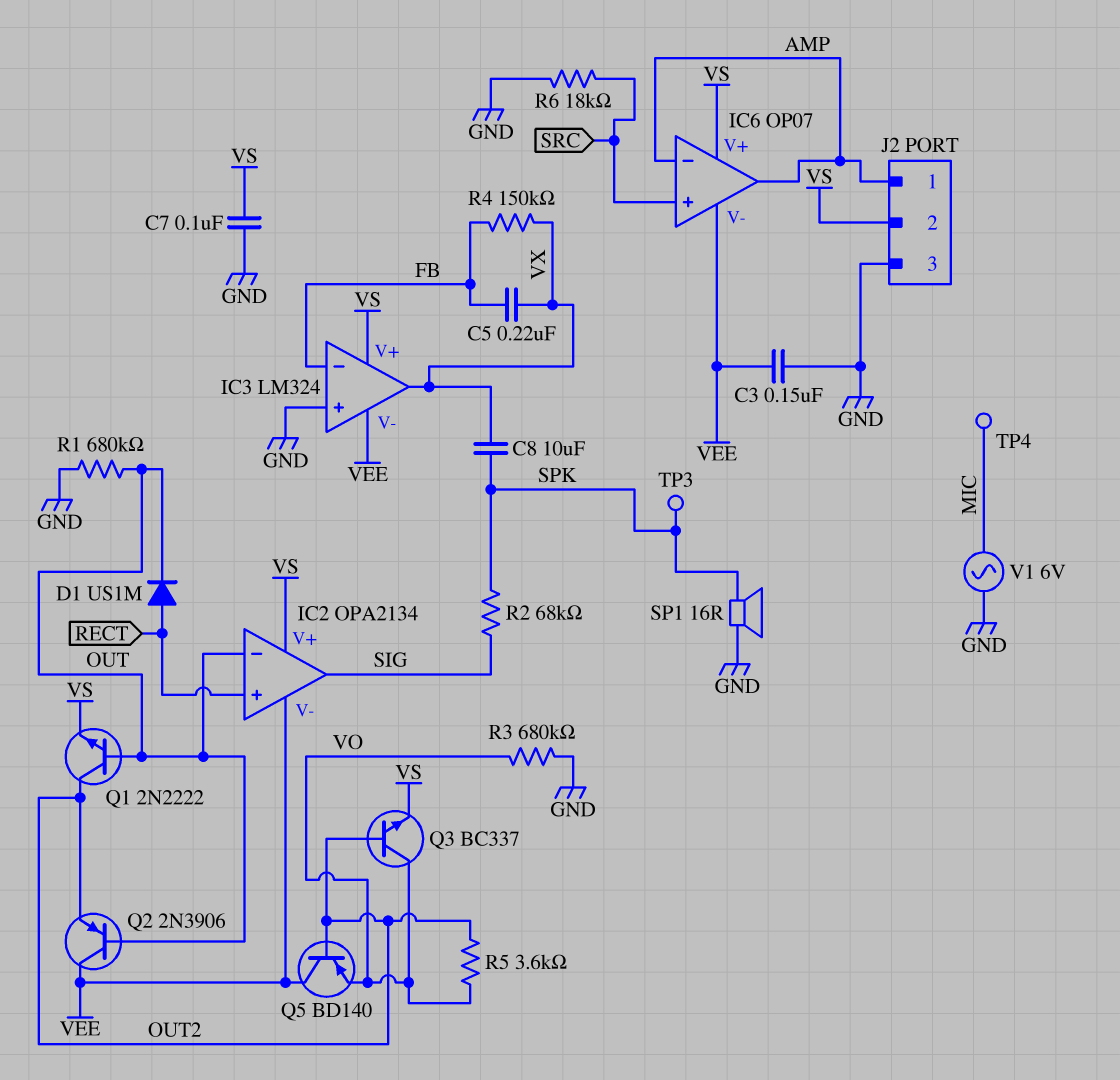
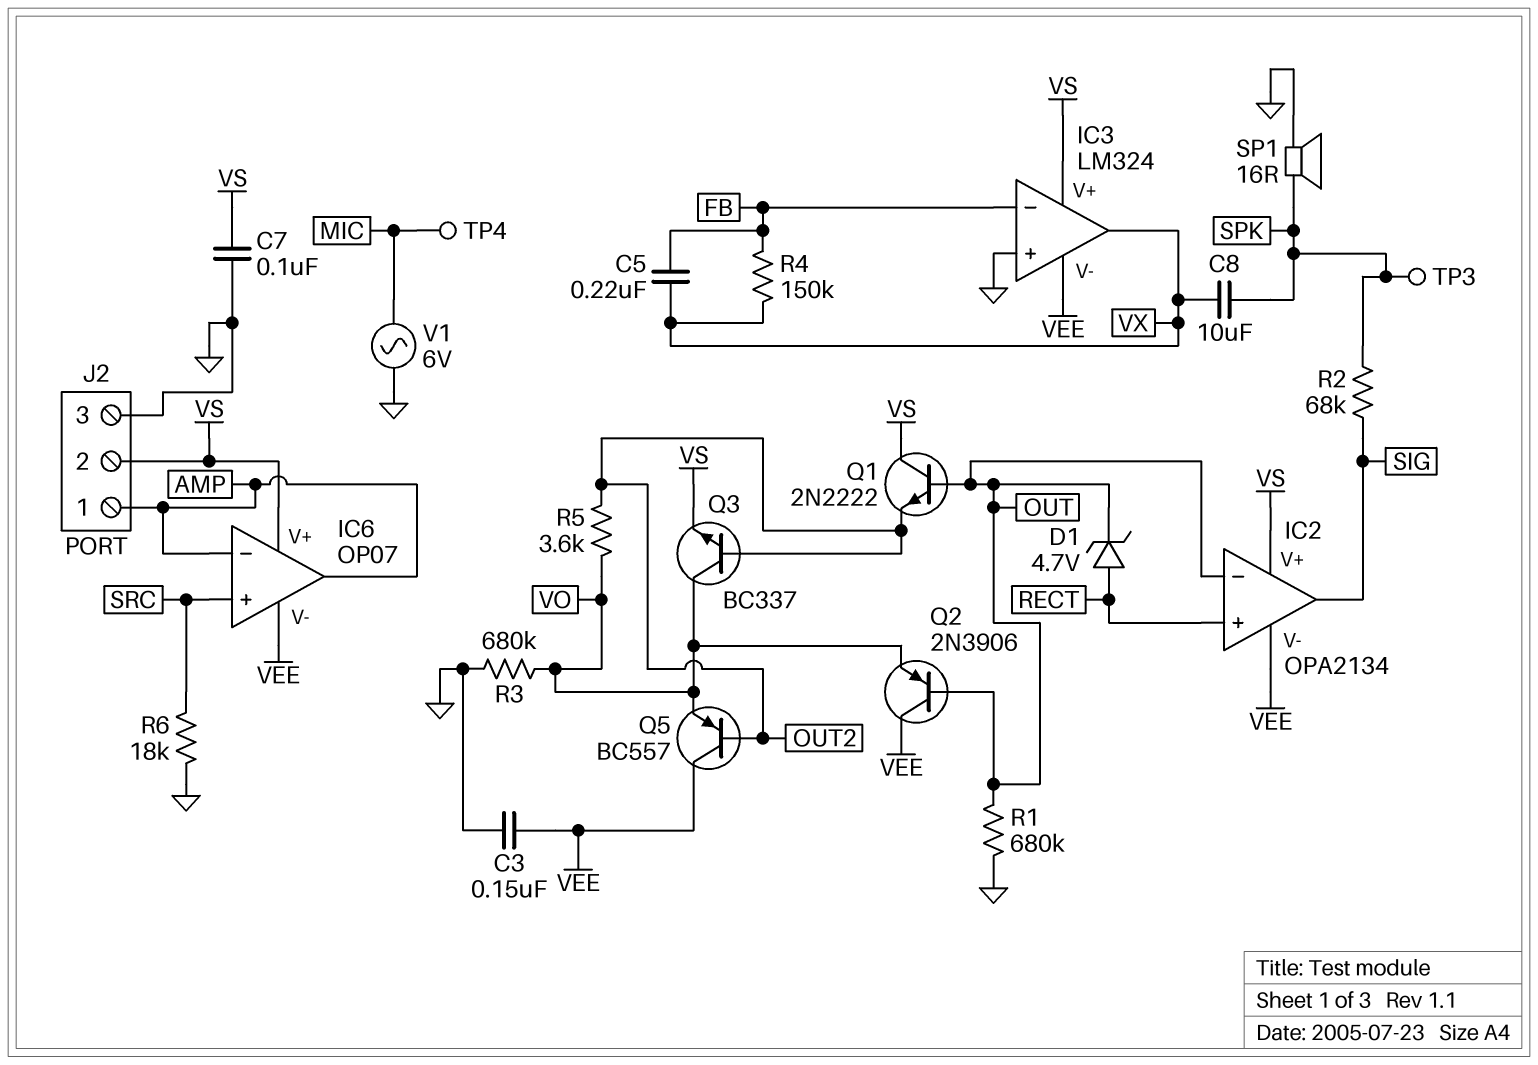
D1: diode US1M (A RECT, K OUT) -> zener 4.7V (A RECT, K OUT)
Q1: NPN 2N2222 (B OUT, C OUT2, E VS) -> NPN 2N2222 (B OUT, C VS, E OUT2)
Q2: PNP 2N3906 (B OUT, C VEE, E OUT2) -> PNP 2N3906 (B OUT, C VEE, E VO)
Q5: PNP BD140 (B OUT2, C VEE, E VO) -> PNP BC557 (B OUT2, C VEE, E VO)

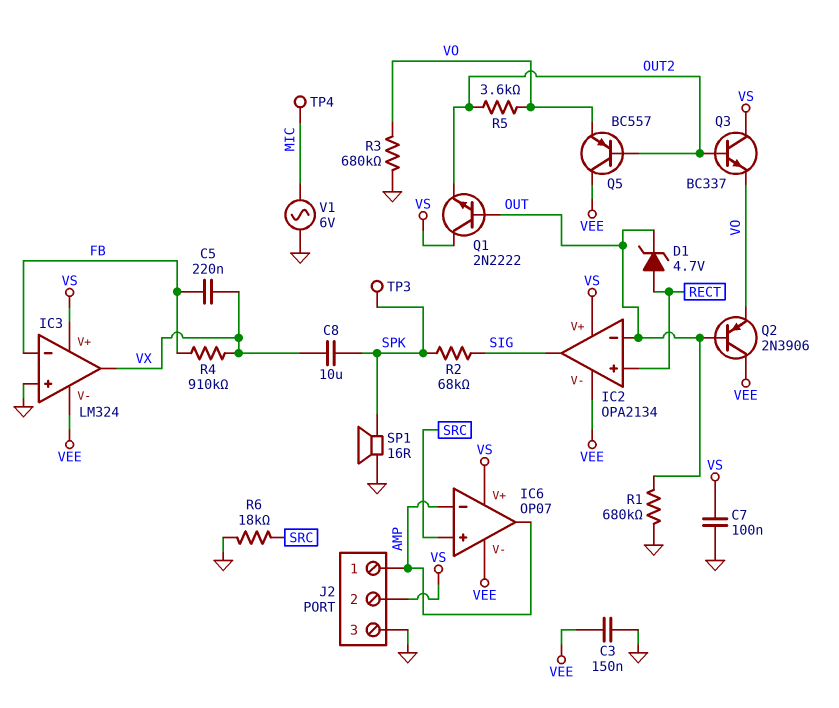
Q3: NPN BC337 (B OUT2, C VO, E VS) -> NPN BC337 (B OUT2, C VS, E VO)
R4: 150k (FB, VX) -> 910k (FB, VX)

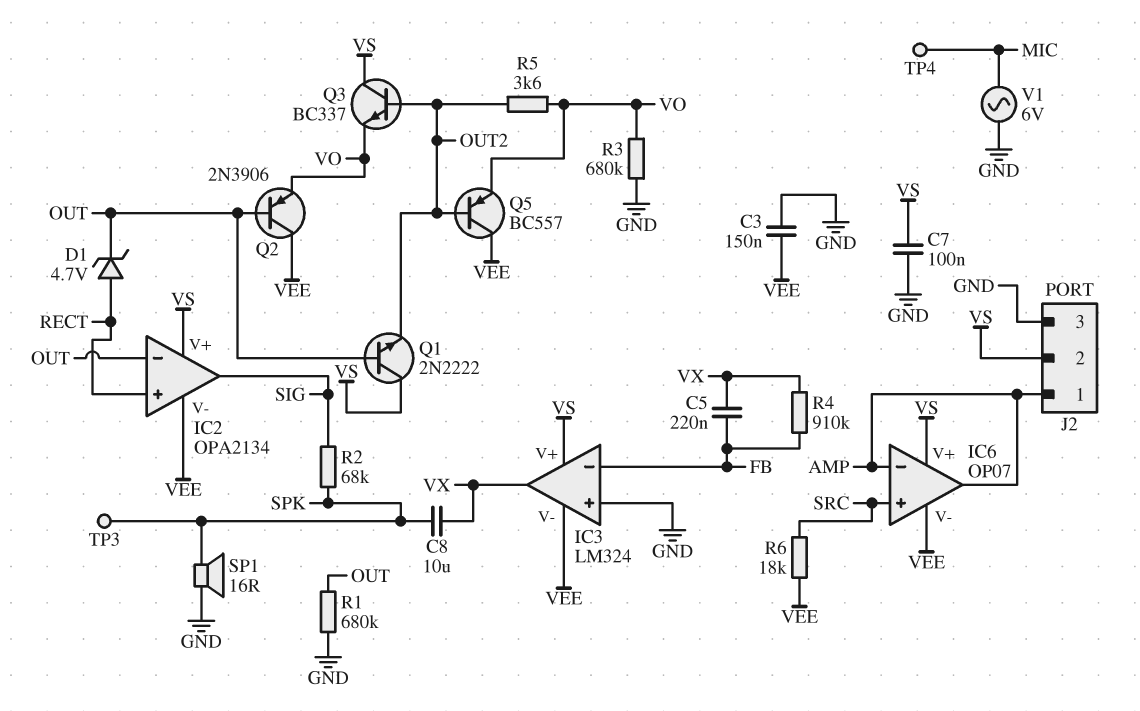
R6: 18k (GND, SRC) -> 18k (SRC, VEE)

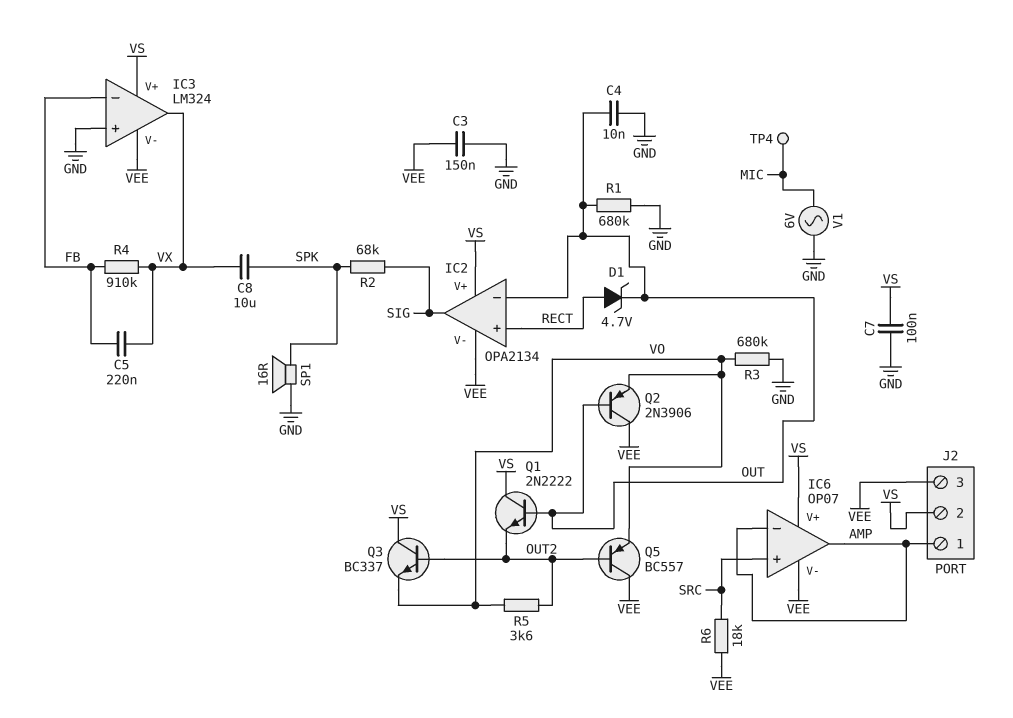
C4: none -> 10nF (GND, OUT)
J2 pin 3: GND -> VEE
TP3: test point (SPK) -> none

